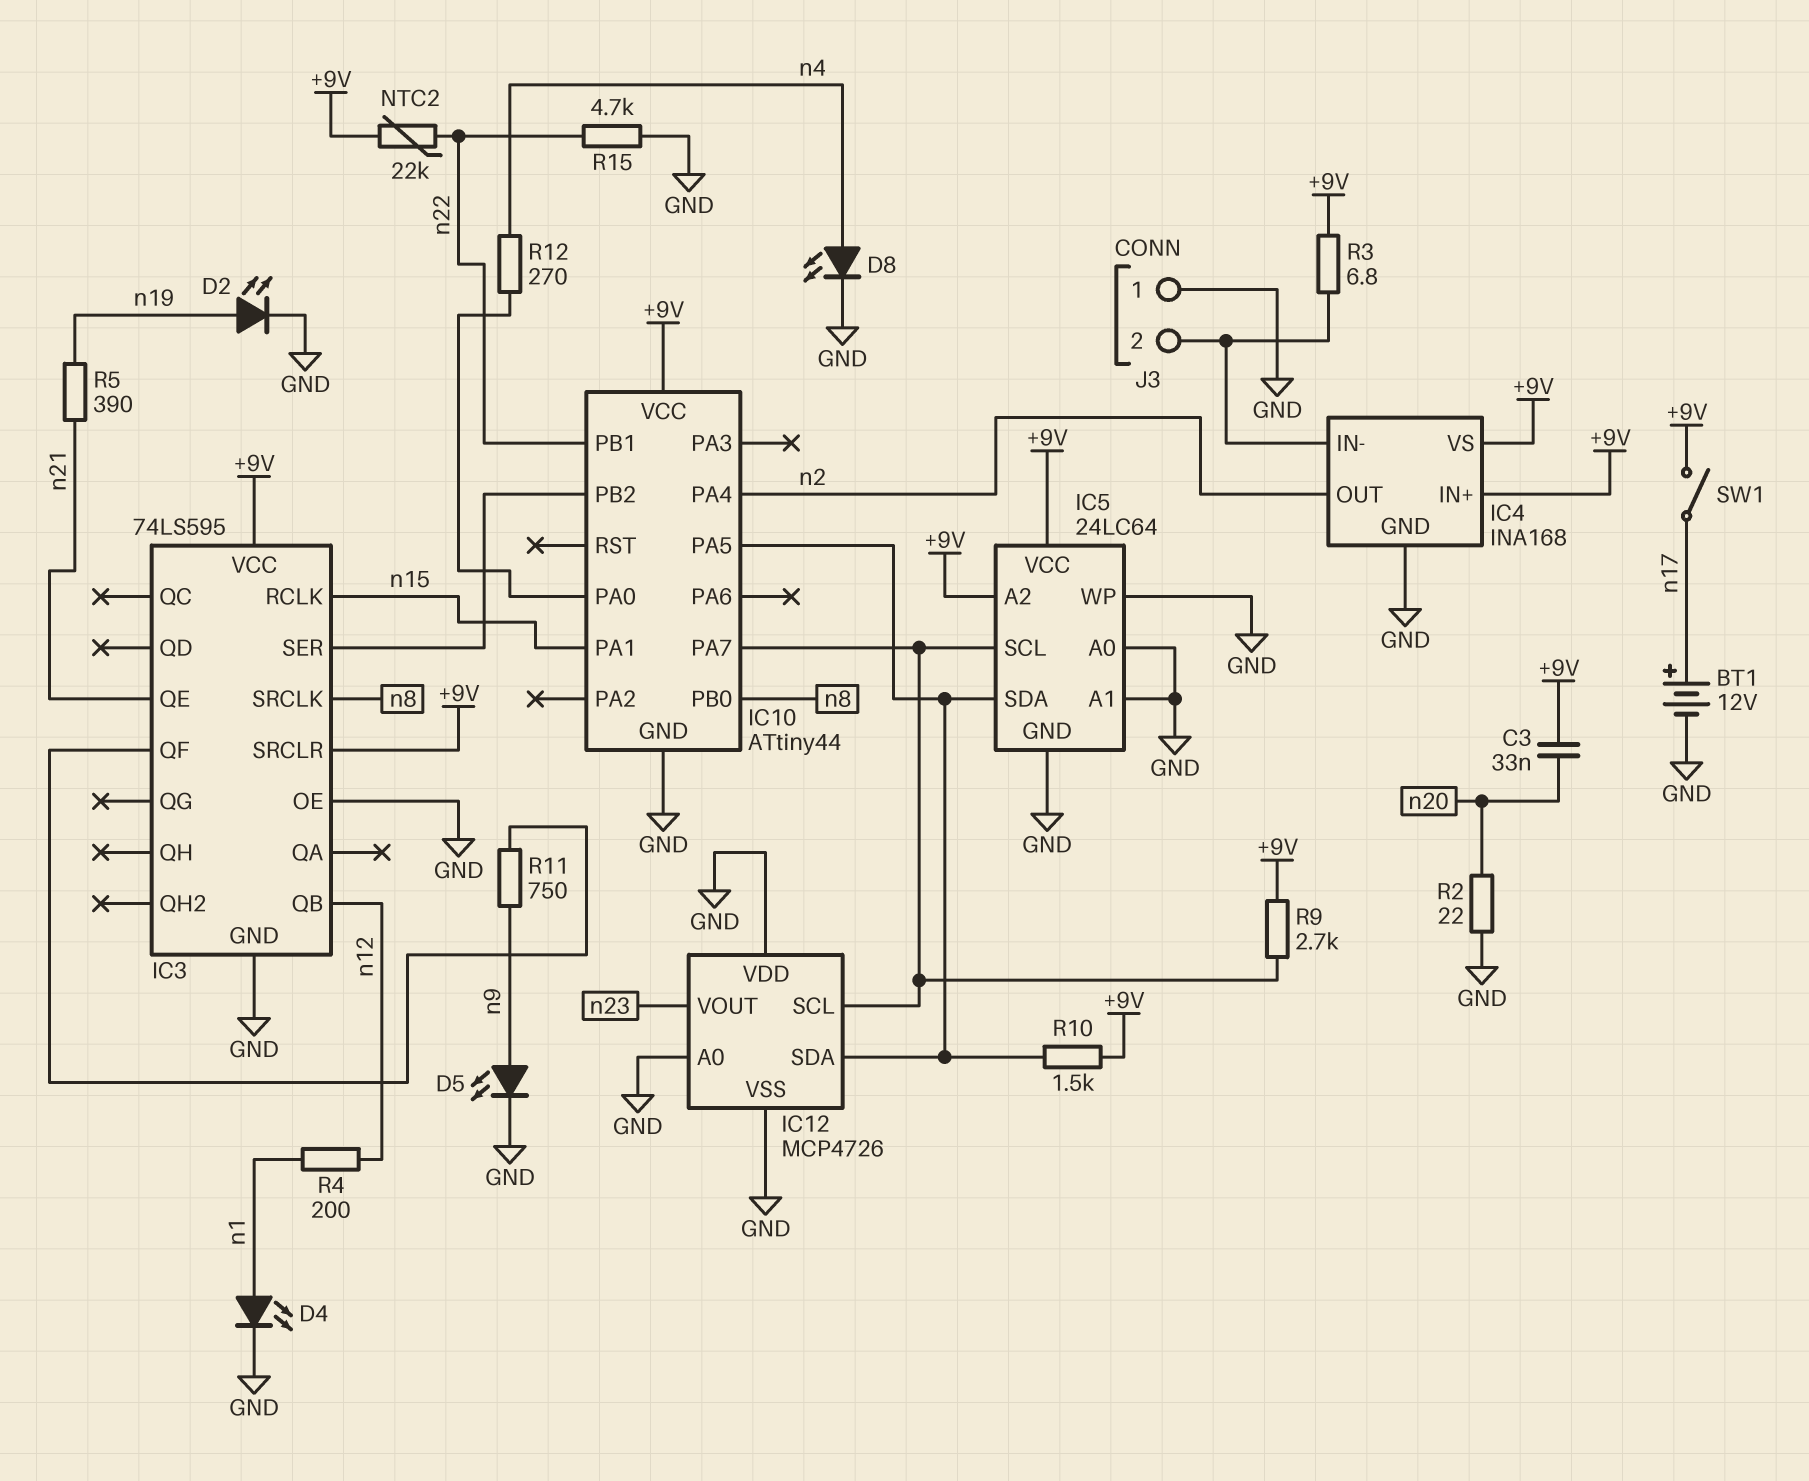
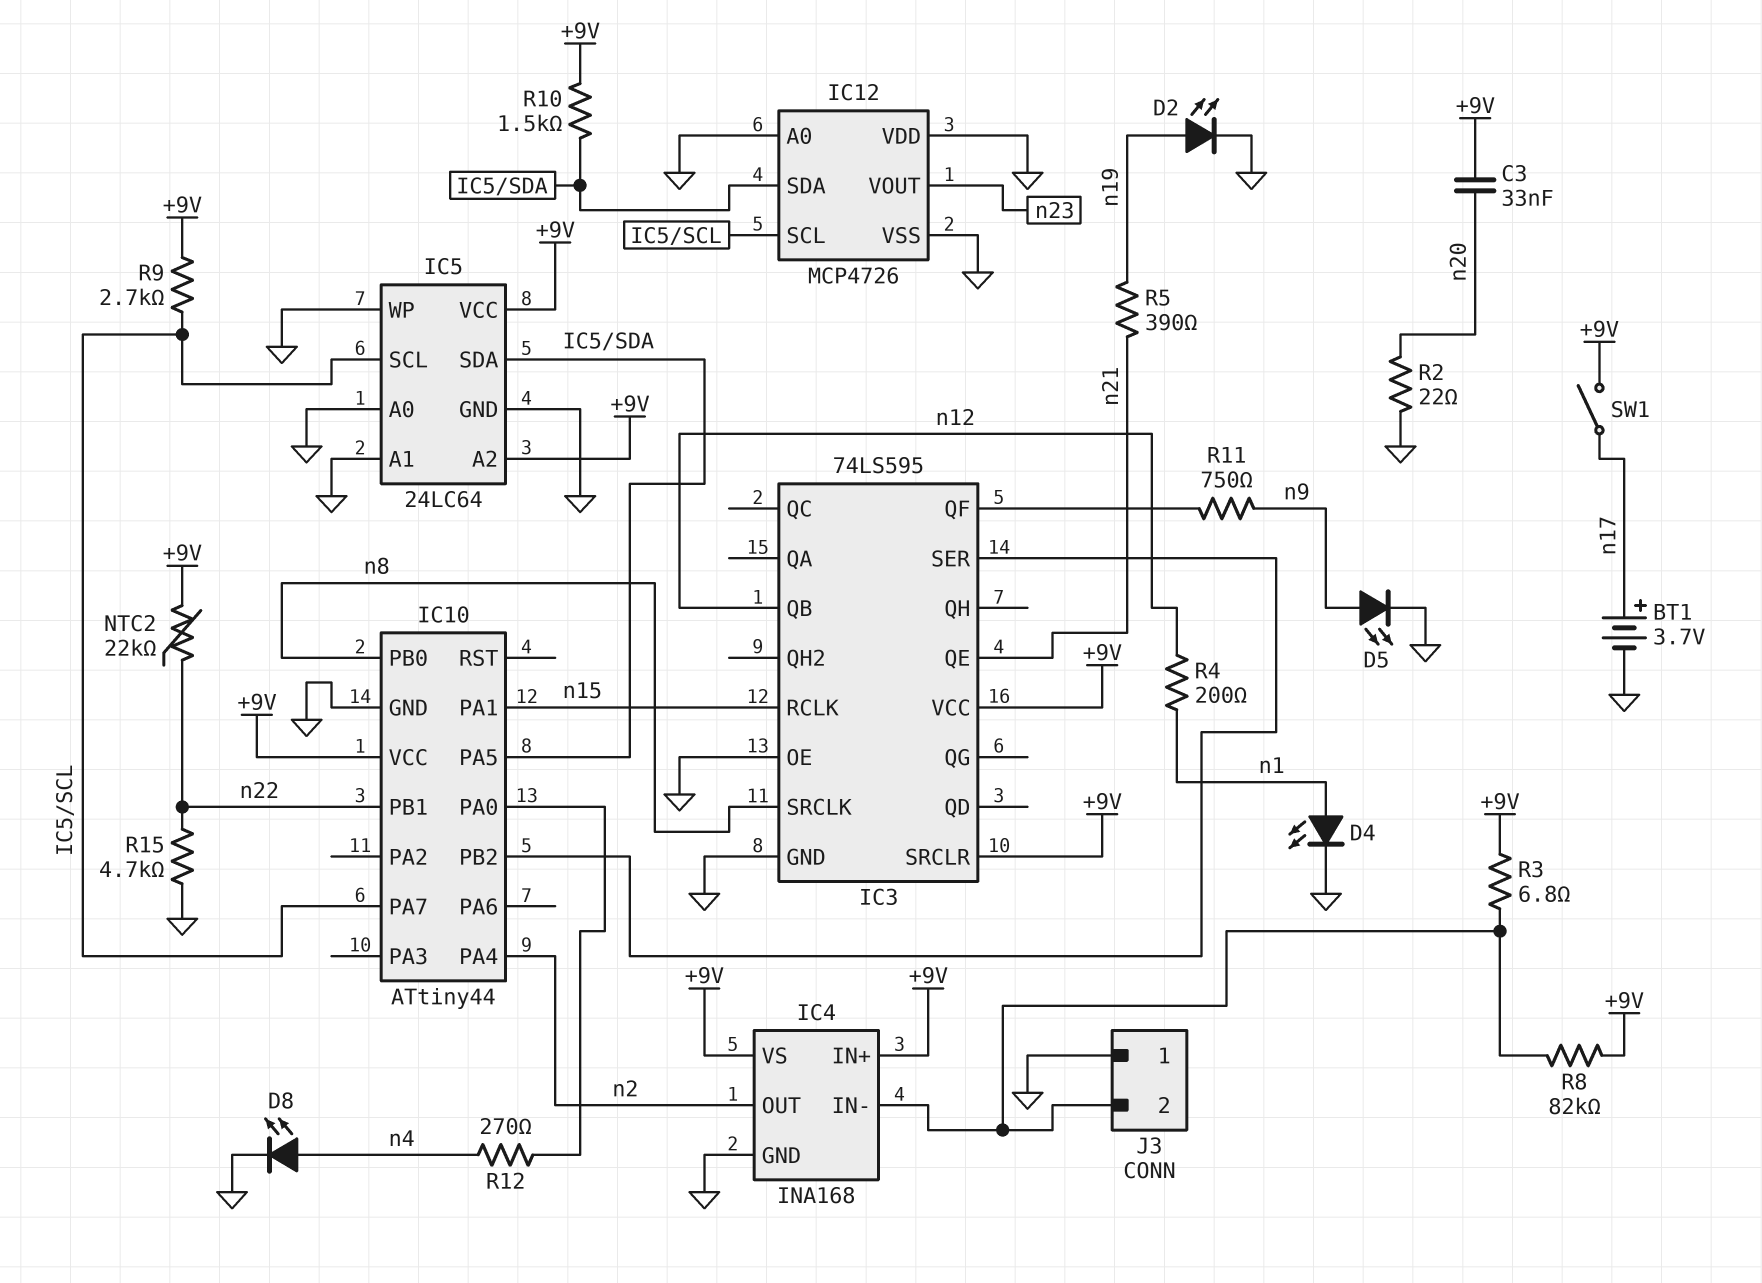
BT1: 12V (plus n17, minus GND) -> 3.7V (plus n17, minus GND)
R8: none -> 82k (+9V, IC4/IN-)

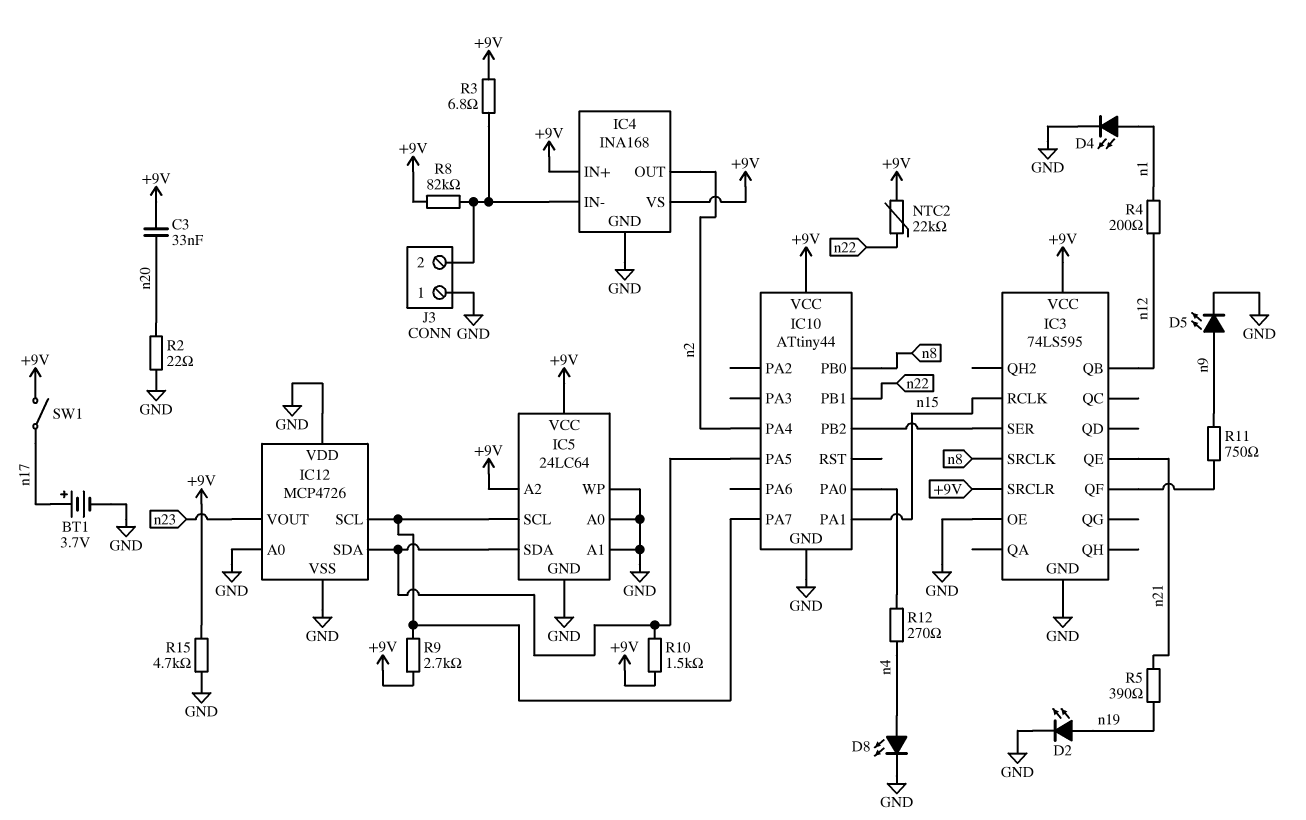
R15: 4.7k (GND, n22) -> 4.7k (+9V, GND)

